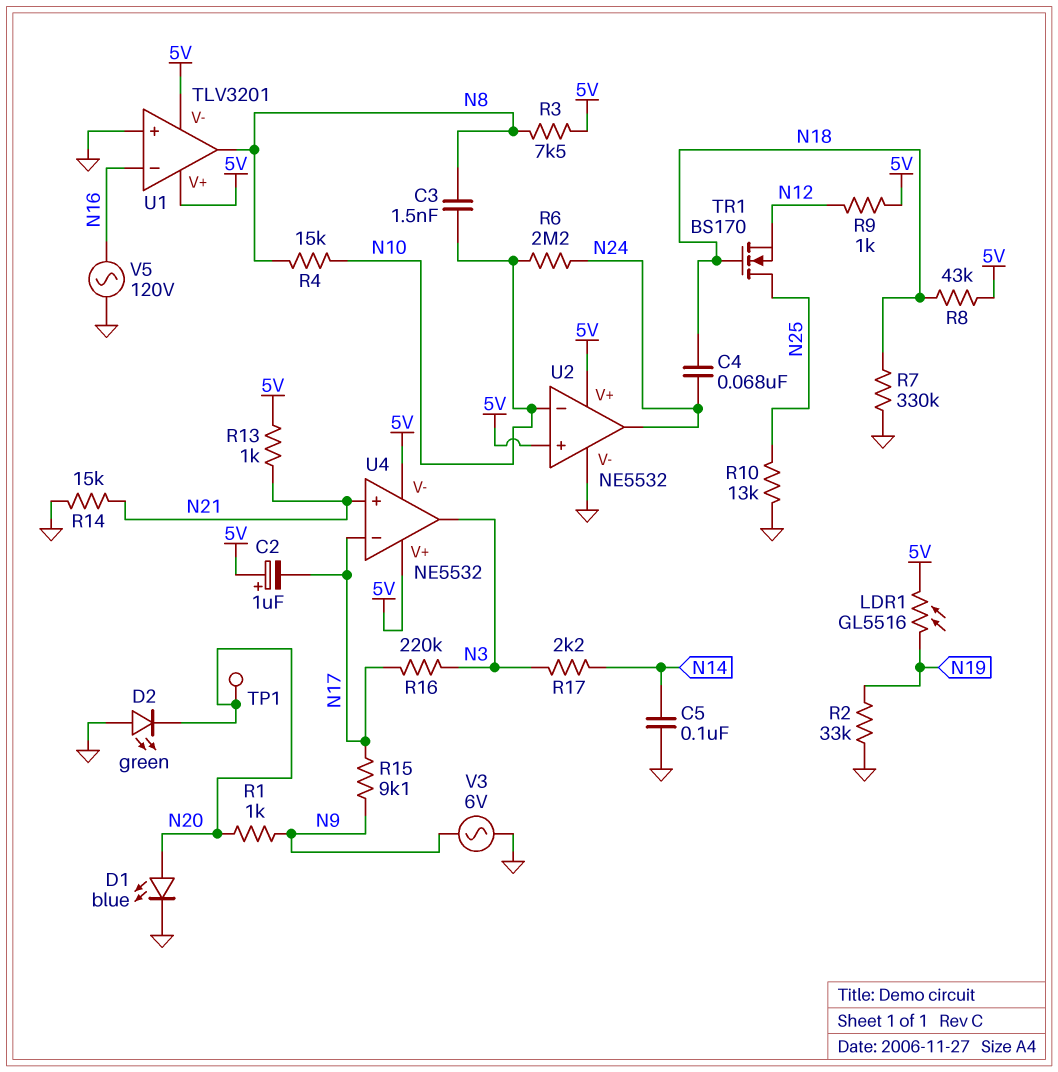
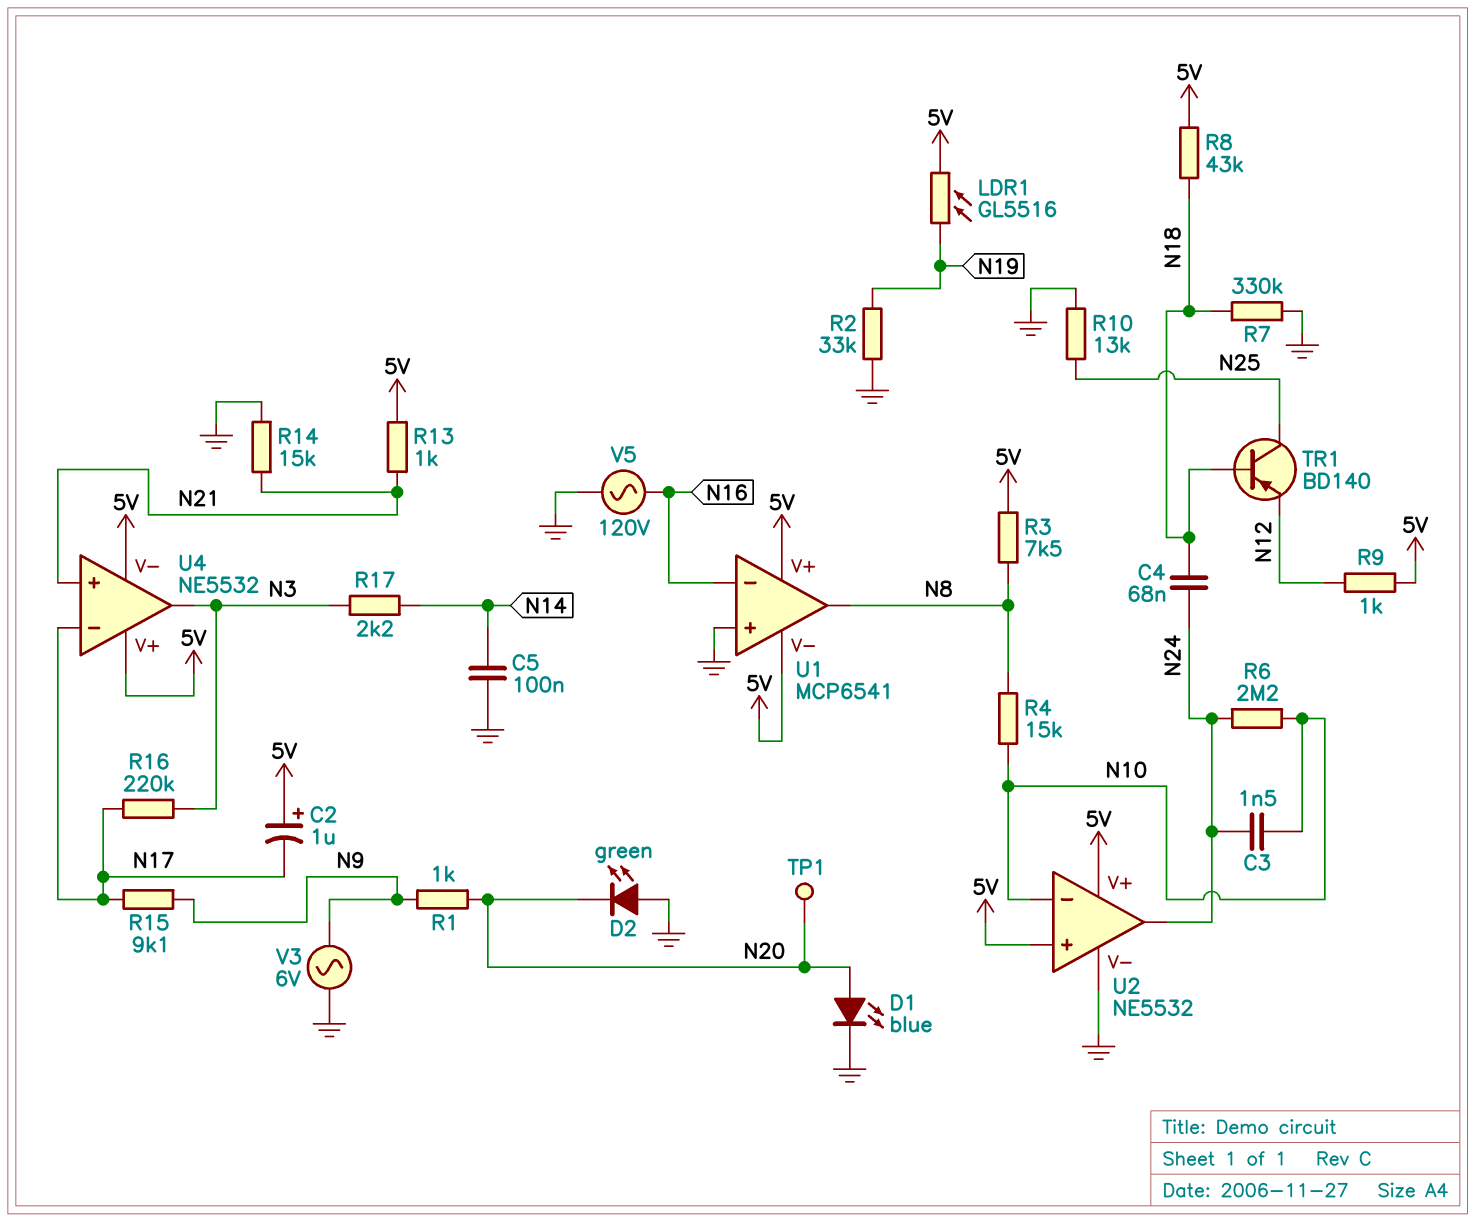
C3: 1.5nF (N8, N10) -> 1.5nF (N10, N24)
TR1: NMOS BS170 (G N18, D N25, S N12) -> PNP BD140 (B N18, C N25, E N12)
U1: TLV3201 -> MCP6541

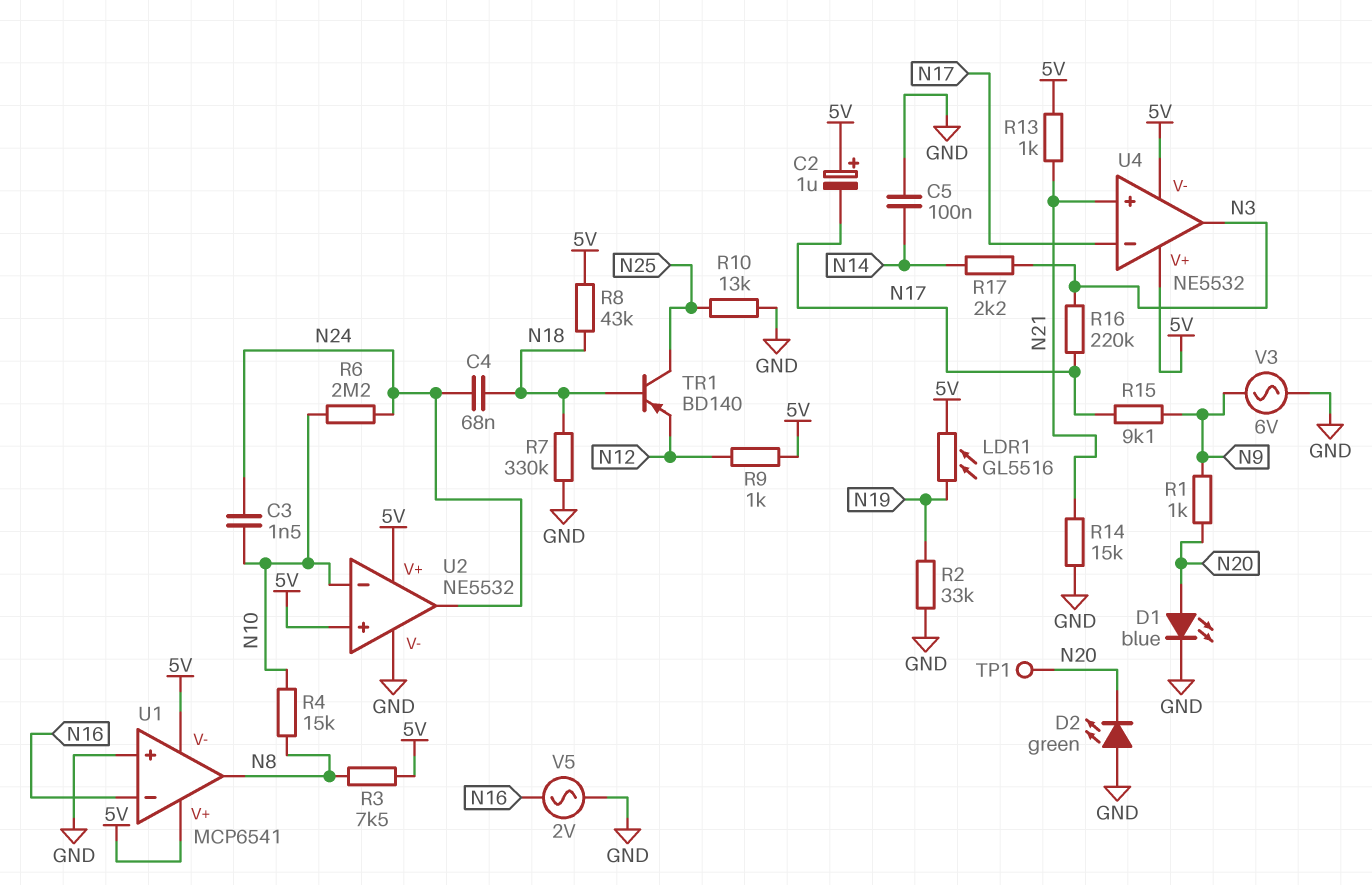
V5: AC 120V (GND, N16) -> AC 2V (GND, N16)

